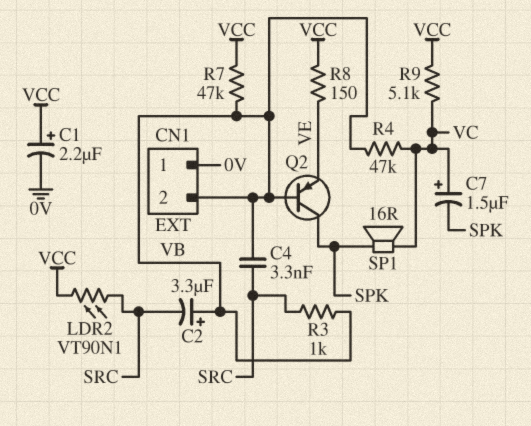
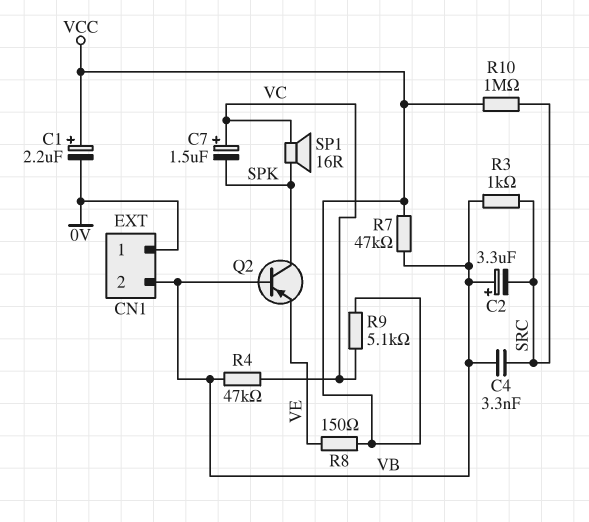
LDR2: VT90N1 (SRC, VCC) -> none
R10: none -> 1M (SRC, VCC)

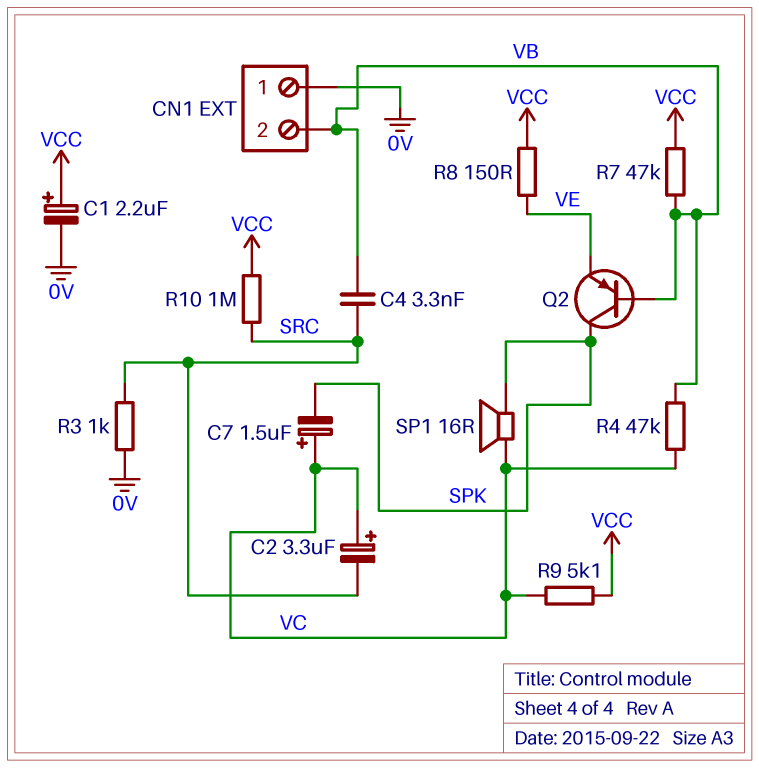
C2: 3.3uF (plus VB, minus SRC) -> 3.3uF (plus VC, minus SRC)
R3: 1k (SRC, VB) -> 1k (0V, SRC)

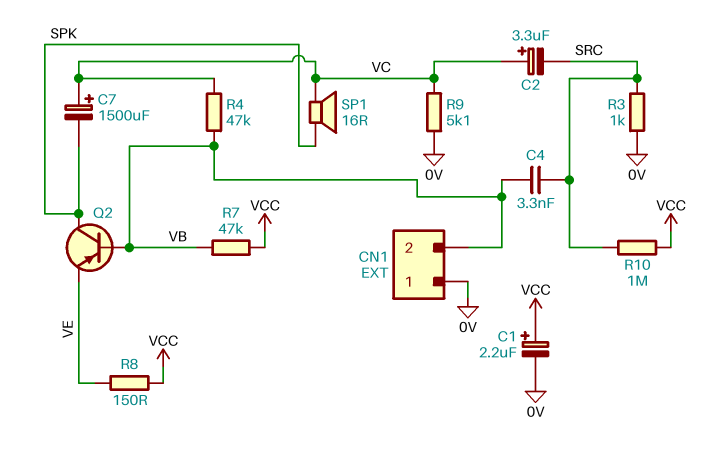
C7: 1.5uF (plus VC, minus SPK) -> 1500uF (plus VC, minus SPK)
R9: 5.1k (VC, VCC) -> 5.1k (0V, VC)

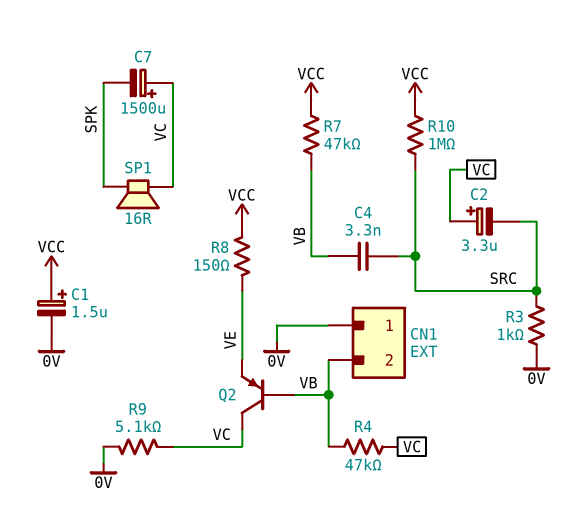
C1: 2.2uF (plus VCC, minus 0V) -> 1.5uF (plus VCC, minus 0V)
Q2: PNP (B VB, C SPK, E VE) -> PNP (B VB, C VC, E VE)

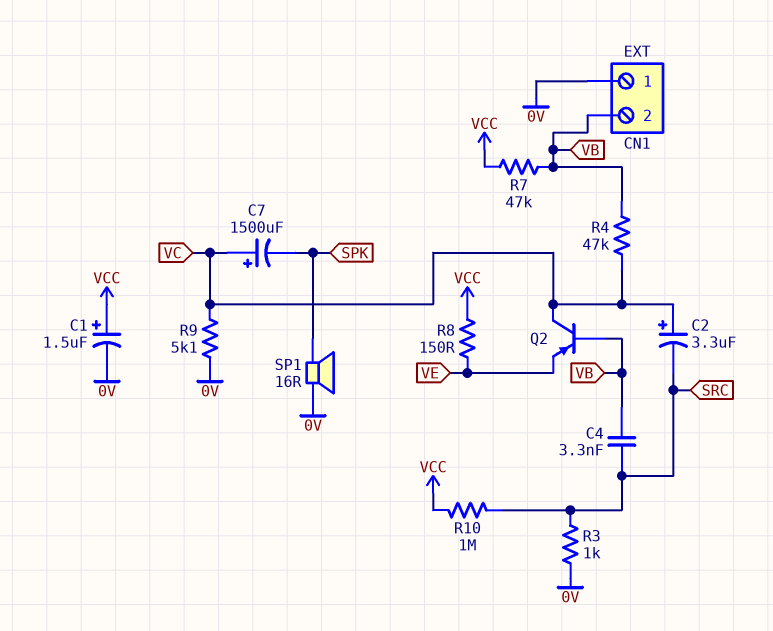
SP1: speaker 16R (SPK, VC) -> speaker 16R (0V, SPK)

